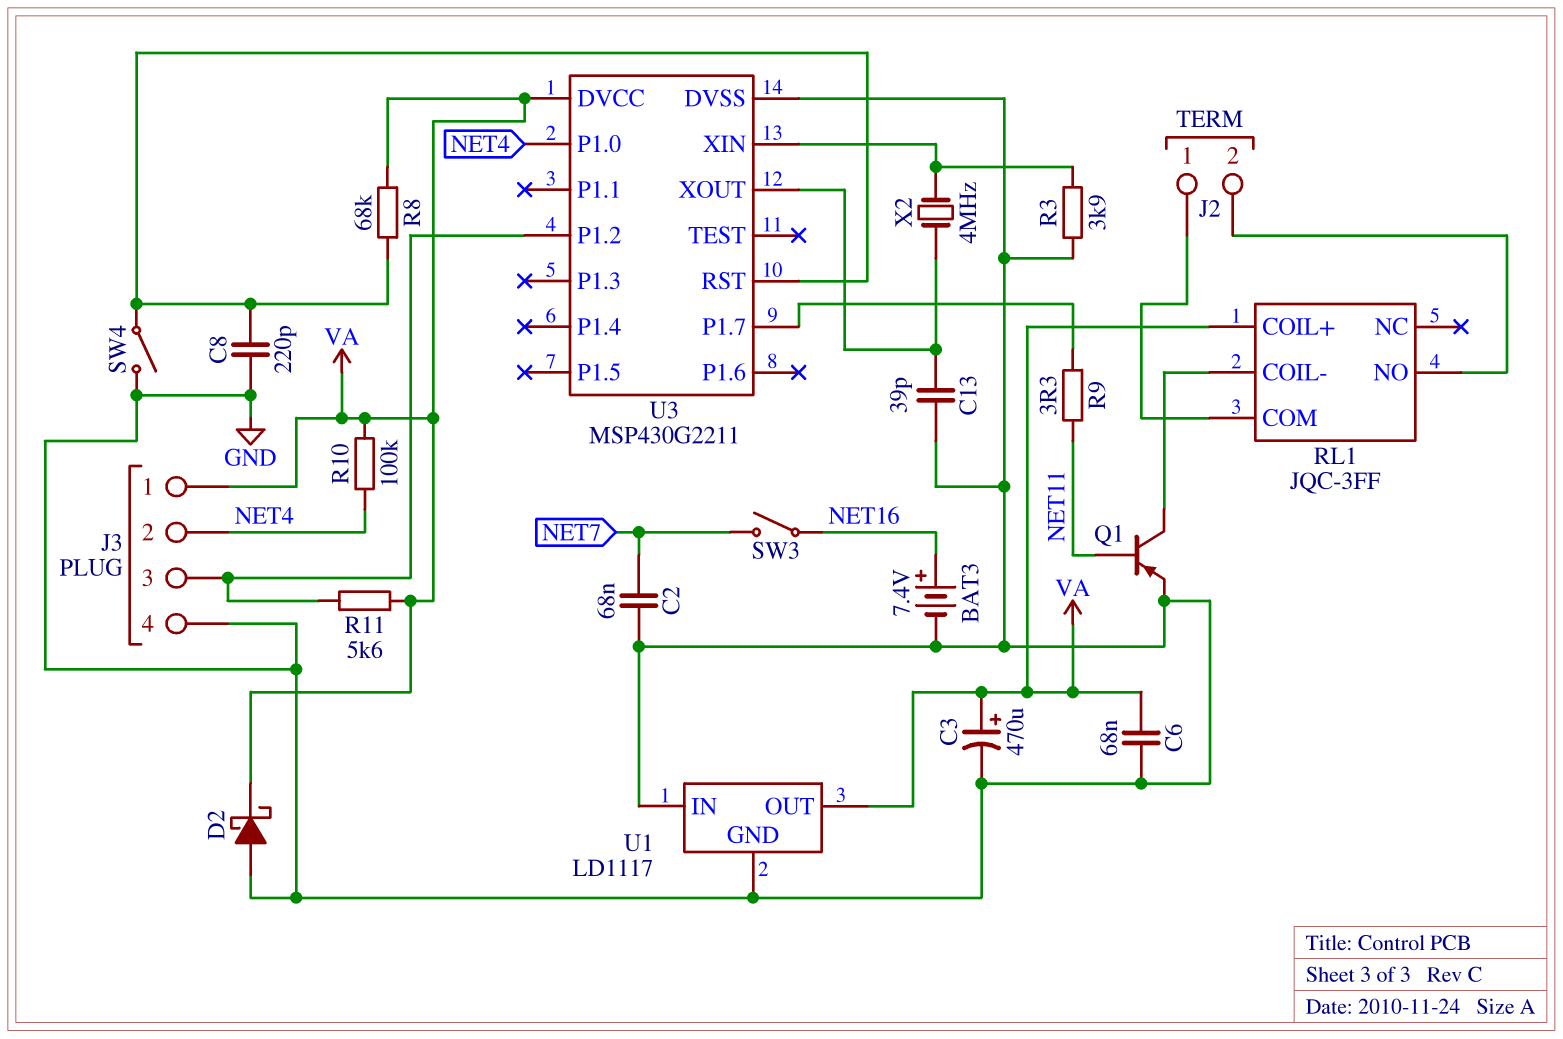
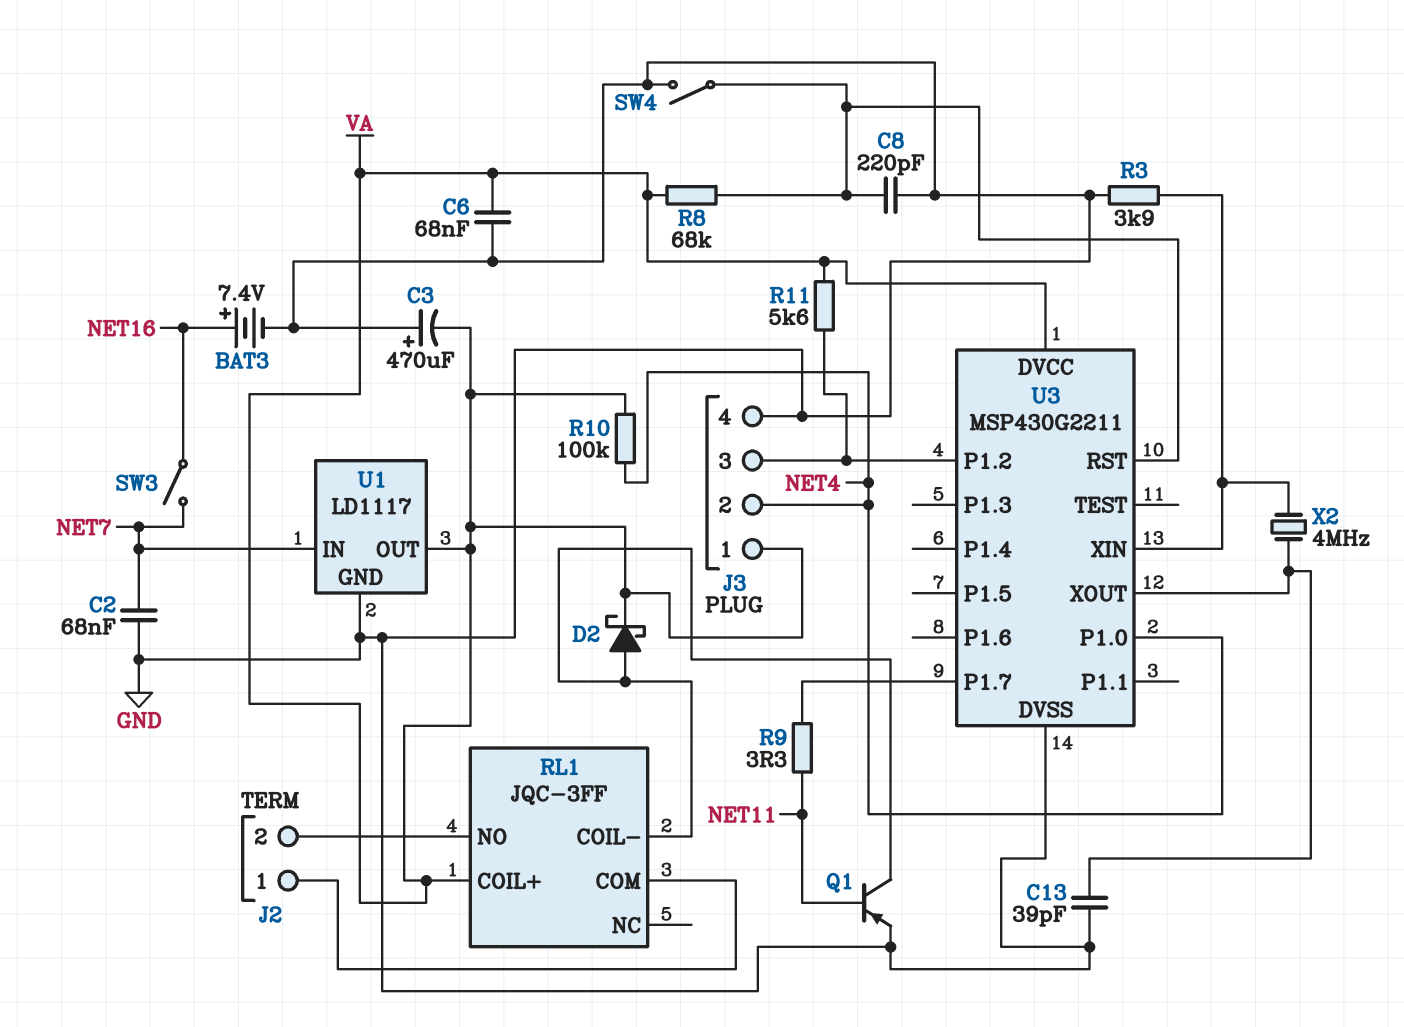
C3: 470uF (plus VA, minus GND) -> 470uF (plus GND, minus VA)
D2: schottky (A GND, K VA) -> schottky (A RL1/COIL-, K VA)
U1 pin IN: GND -> NET7

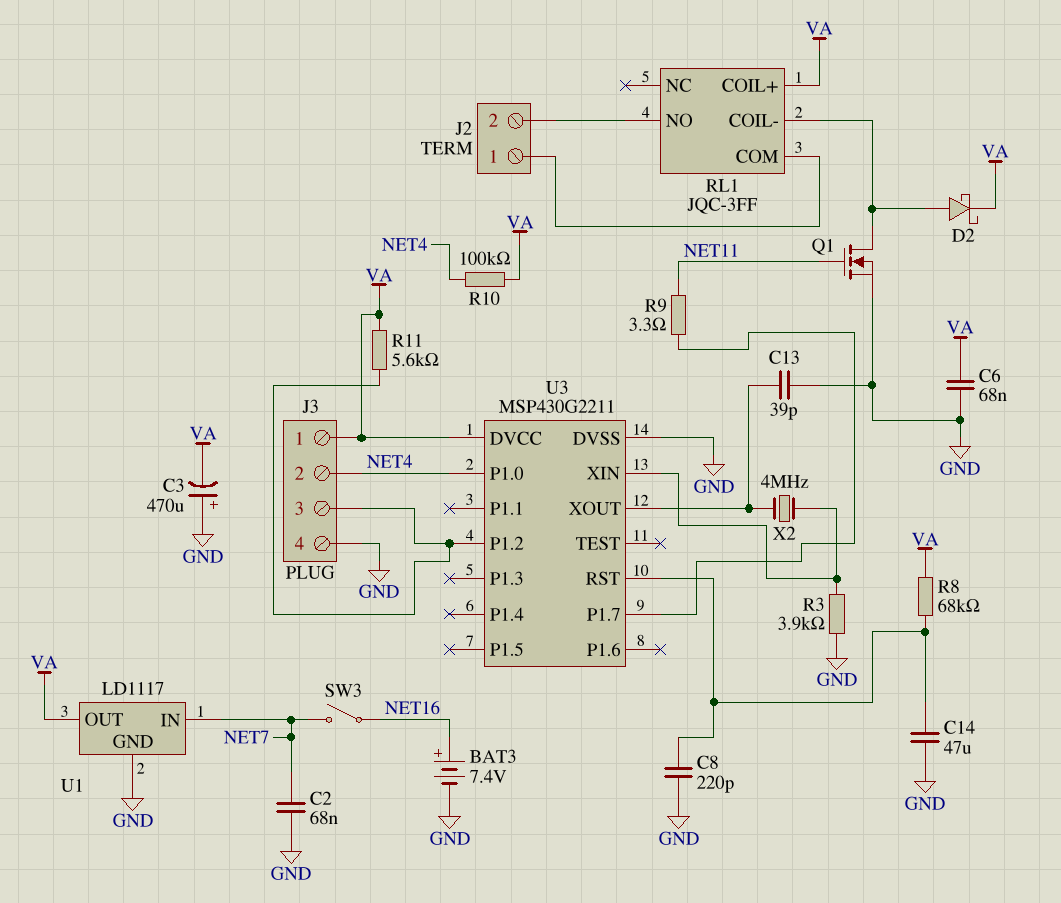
C14: none -> 47uF (GND, U3/RST)
Q1: PNP (B NET11, C RL1/COIL-, E GND) -> NMOS (G NET11, D RL1/COIL-, S GND)
SW4: switch (GND, U3/RST) -> none

